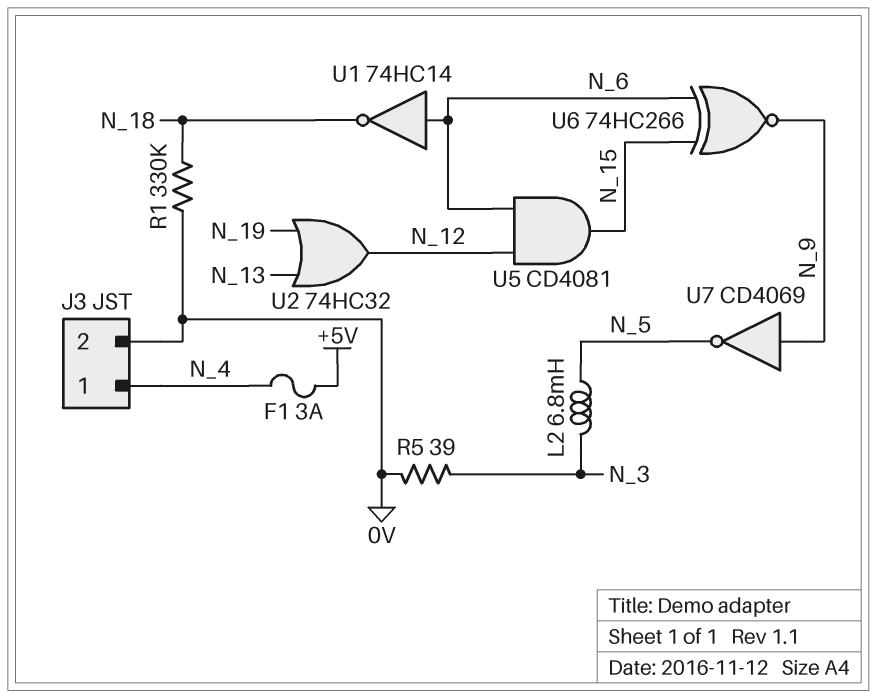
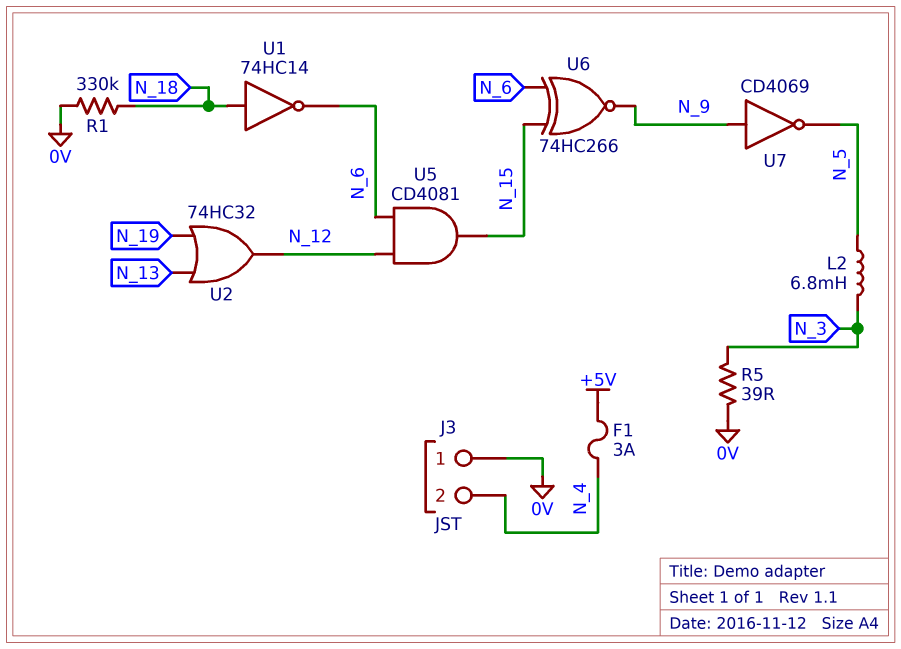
J3 pin 1: N_4 -> 0V
J3 pin 2: 0V -> N_4
U1: NOT 74HC14 (in N_6, out N_18) -> NOT 74HC14 (in N_18, out N_6)

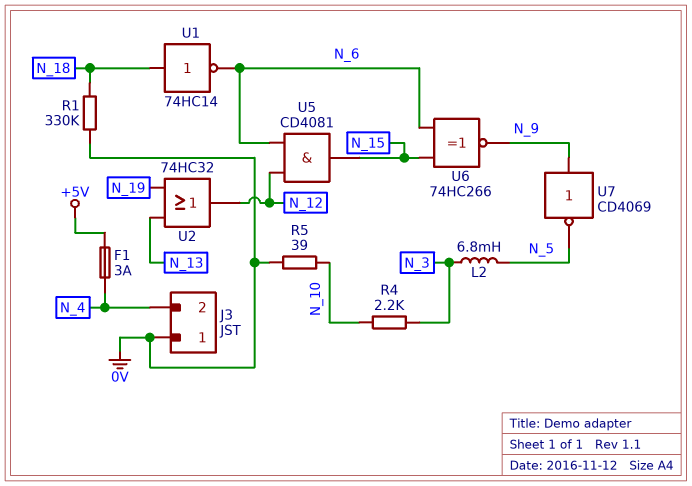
R4: none -> 2.2k (N_3, N_10)
R5: 39 (0V, N_3) -> 39 (0V, N_10)

